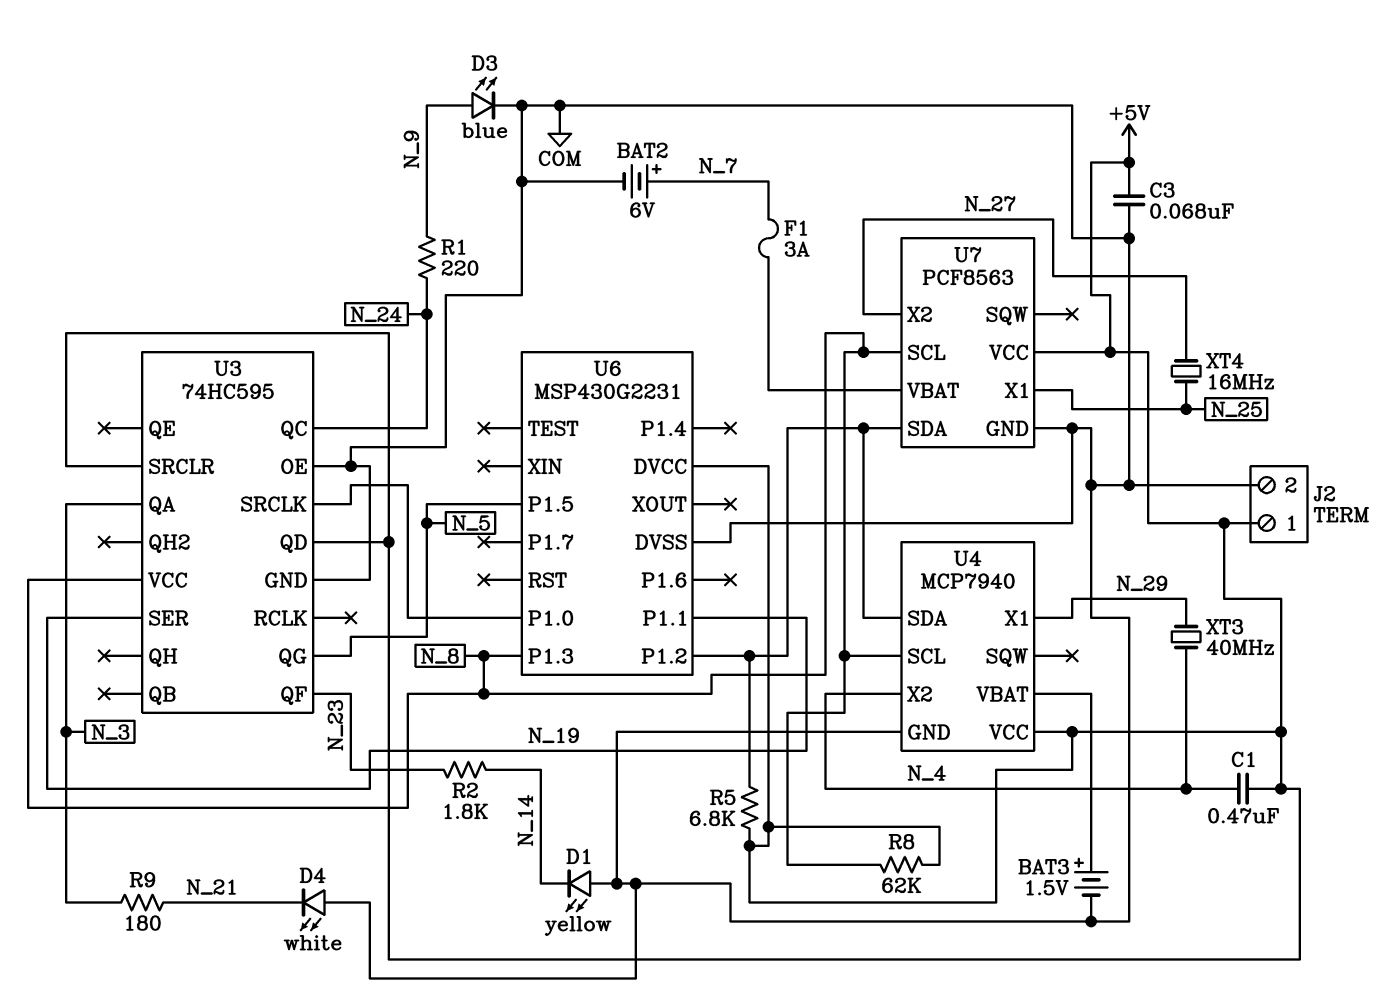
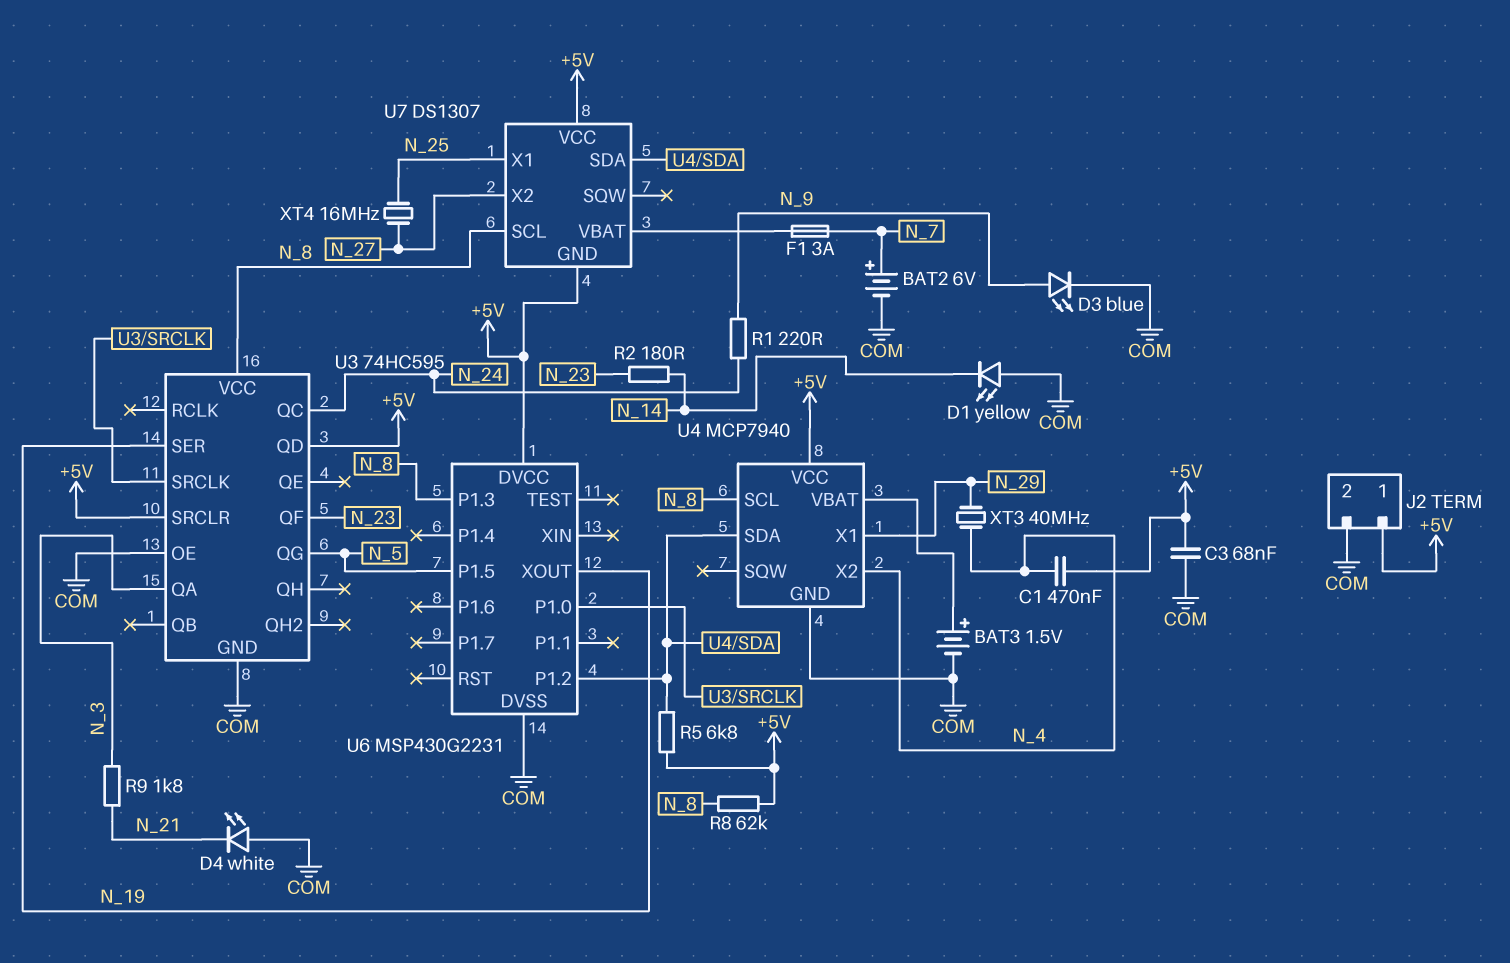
R2: 1.8k (N_14, N_23) -> 180 (N_14, N_23)
R9: 180 (N_3, N_21) -> 1.8k (N_3, N_21)
U6 pin P1.1: N_19 -> none
U6 pin XOUT: none -> N_19
U7: PCF8563 -> DS1307
U7 pin GND: COM -> +5V

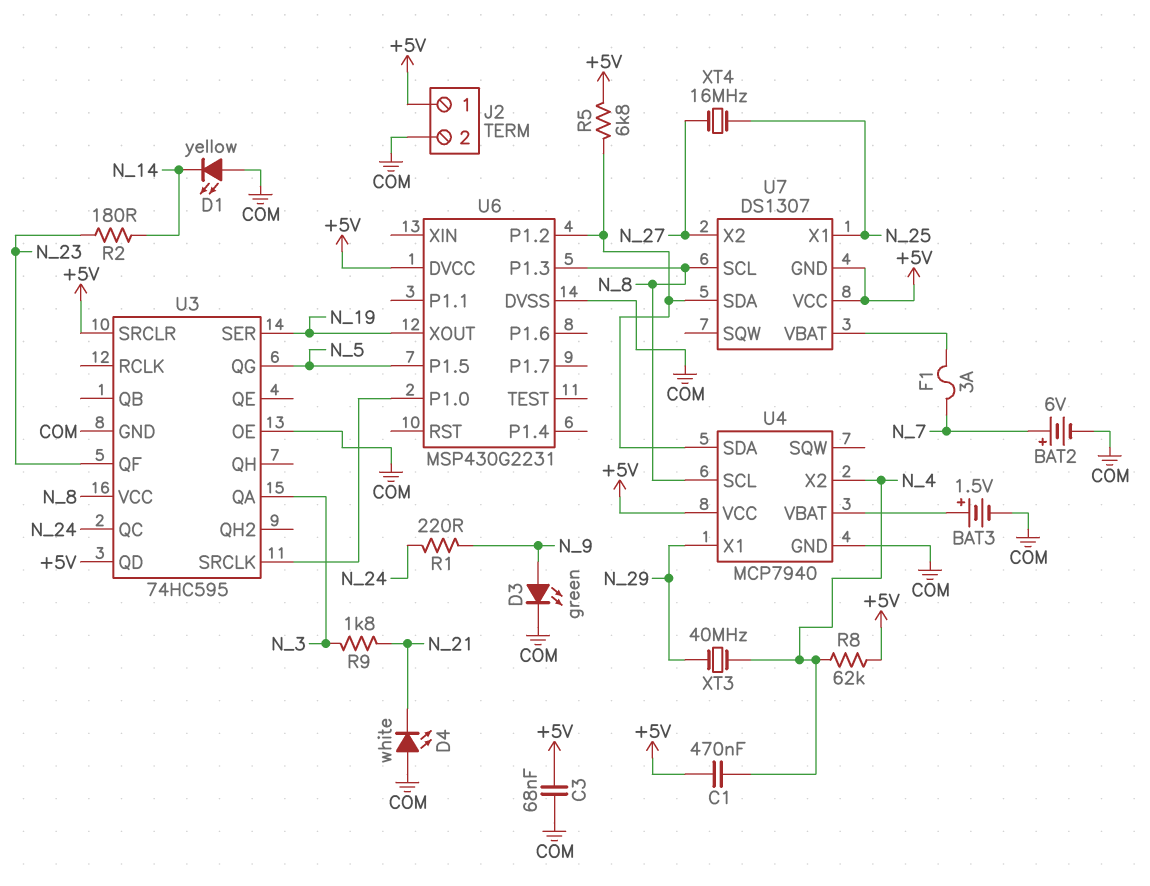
D3: LED blue (A N_9, K COM) -> LED green (A N_9, K COM)
R8: 62k (+5V, N_8) -> 62k (+5V, N_4)

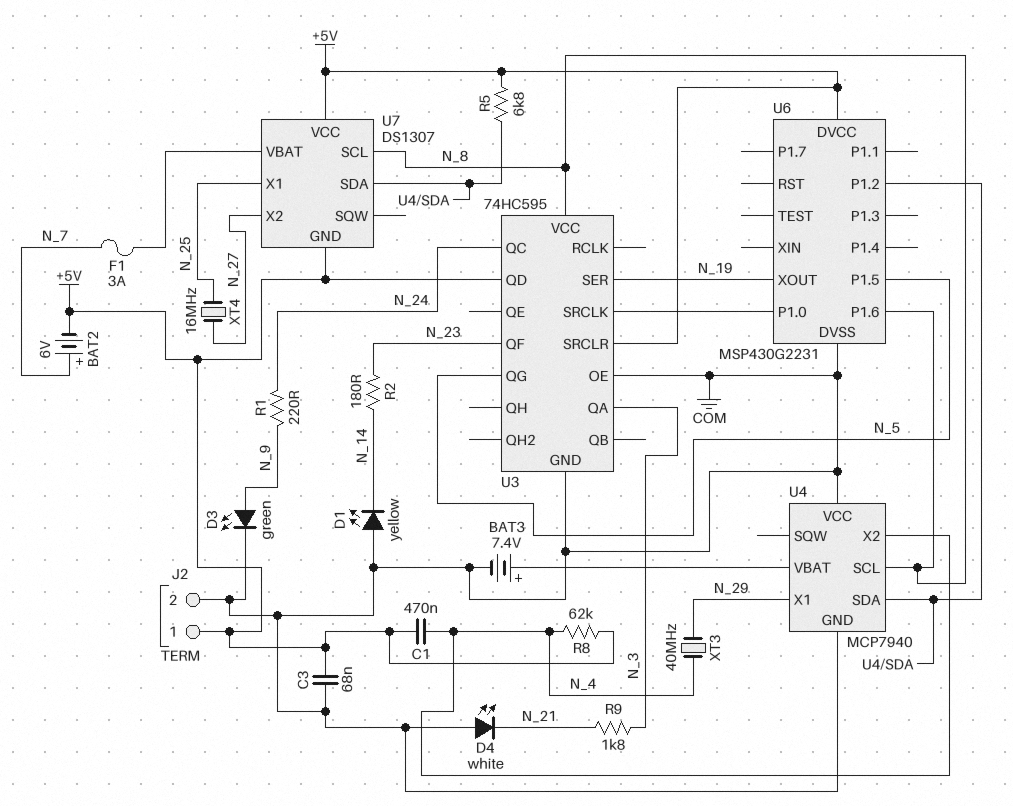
BAT2: 6V (plus N_7, minus COM) -> 6V (plus N_7, minus +5V)
BAT3: 1.5V (plus U4/VBAT, minus COM) -> 7.4V (plus U4/VBAT, minus COM)
U4 pin VCC: +5V -> COM
U6 pin P1.3: N_8 -> none
U6 pin P1.6: none -> N_8

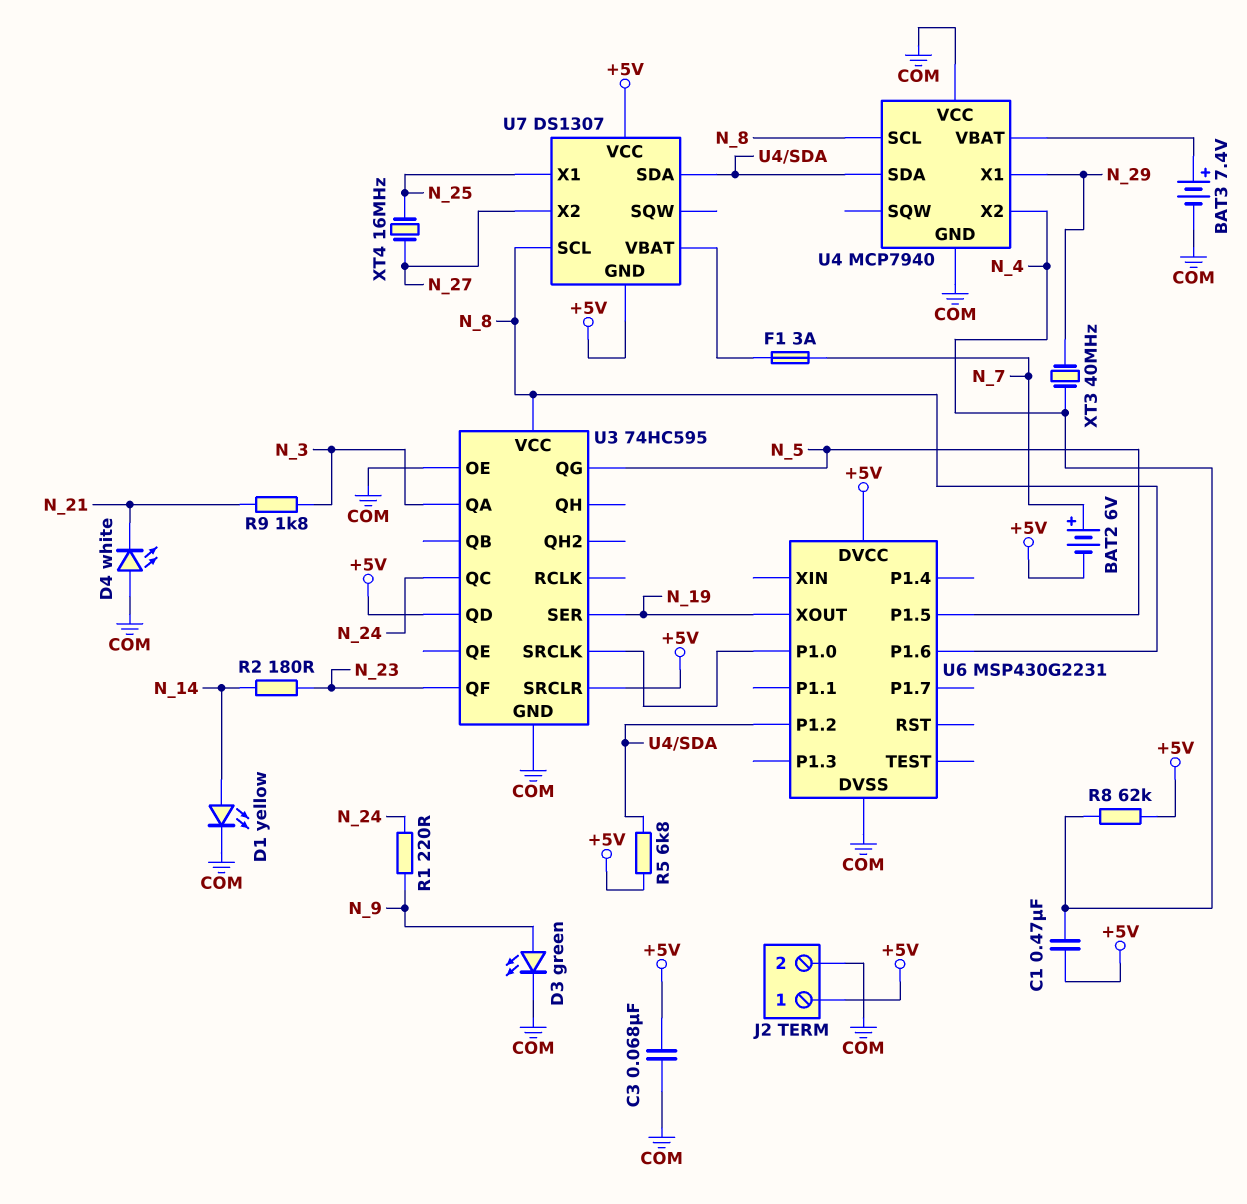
D1: LED yellow (A COM, K N_14) -> LED yellow (A N_14, K COM)

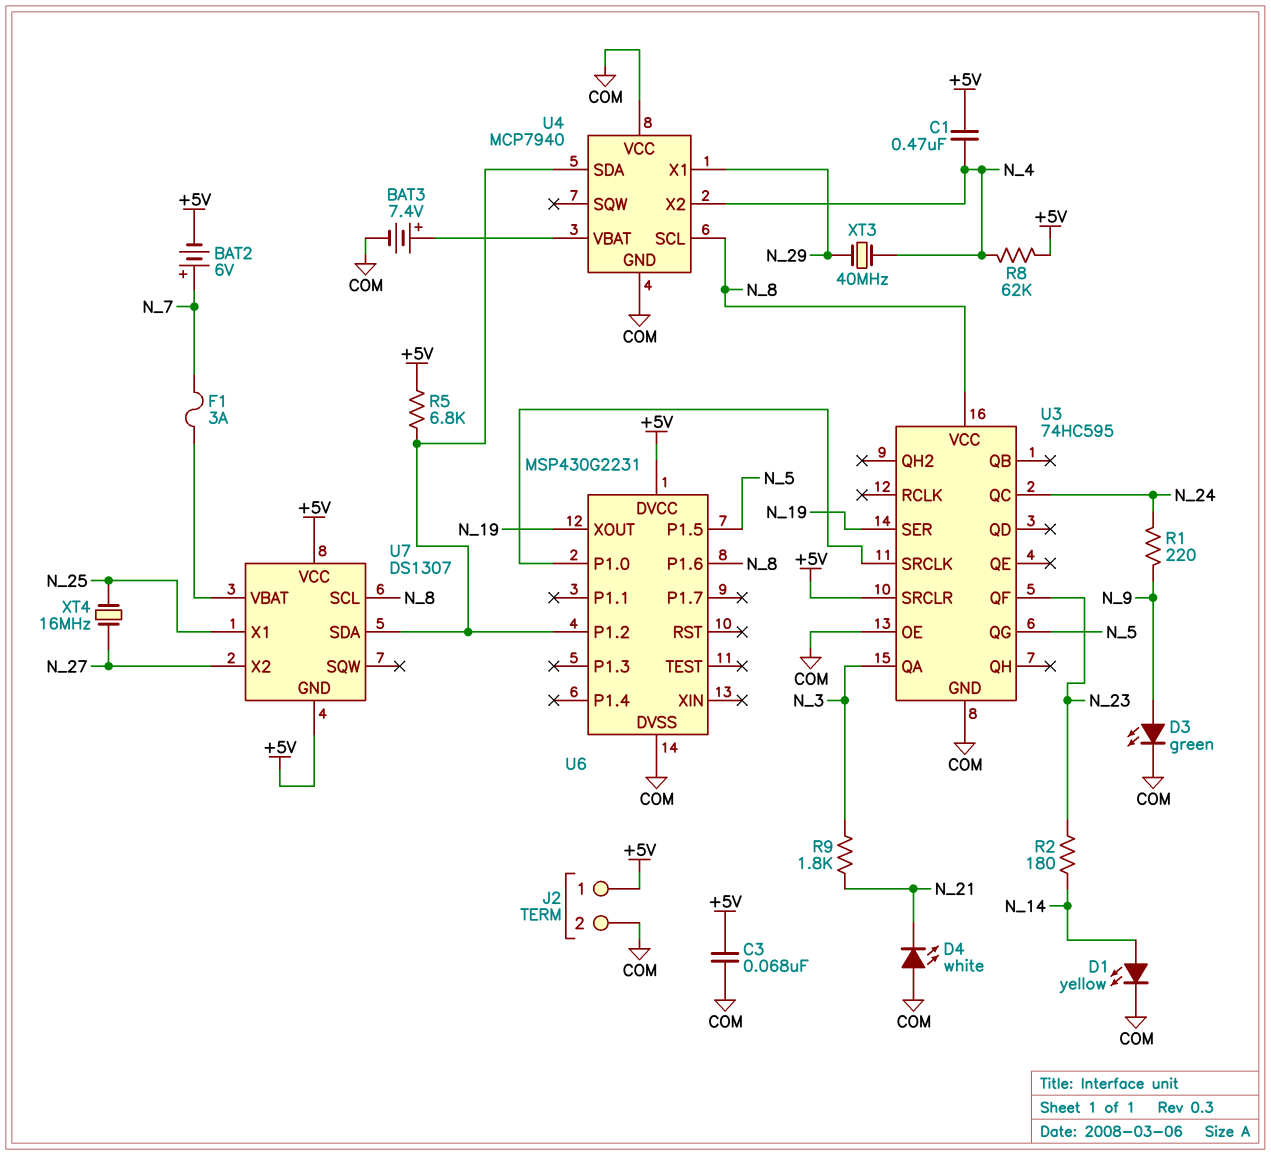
U3 pin QD: +5V -> none

